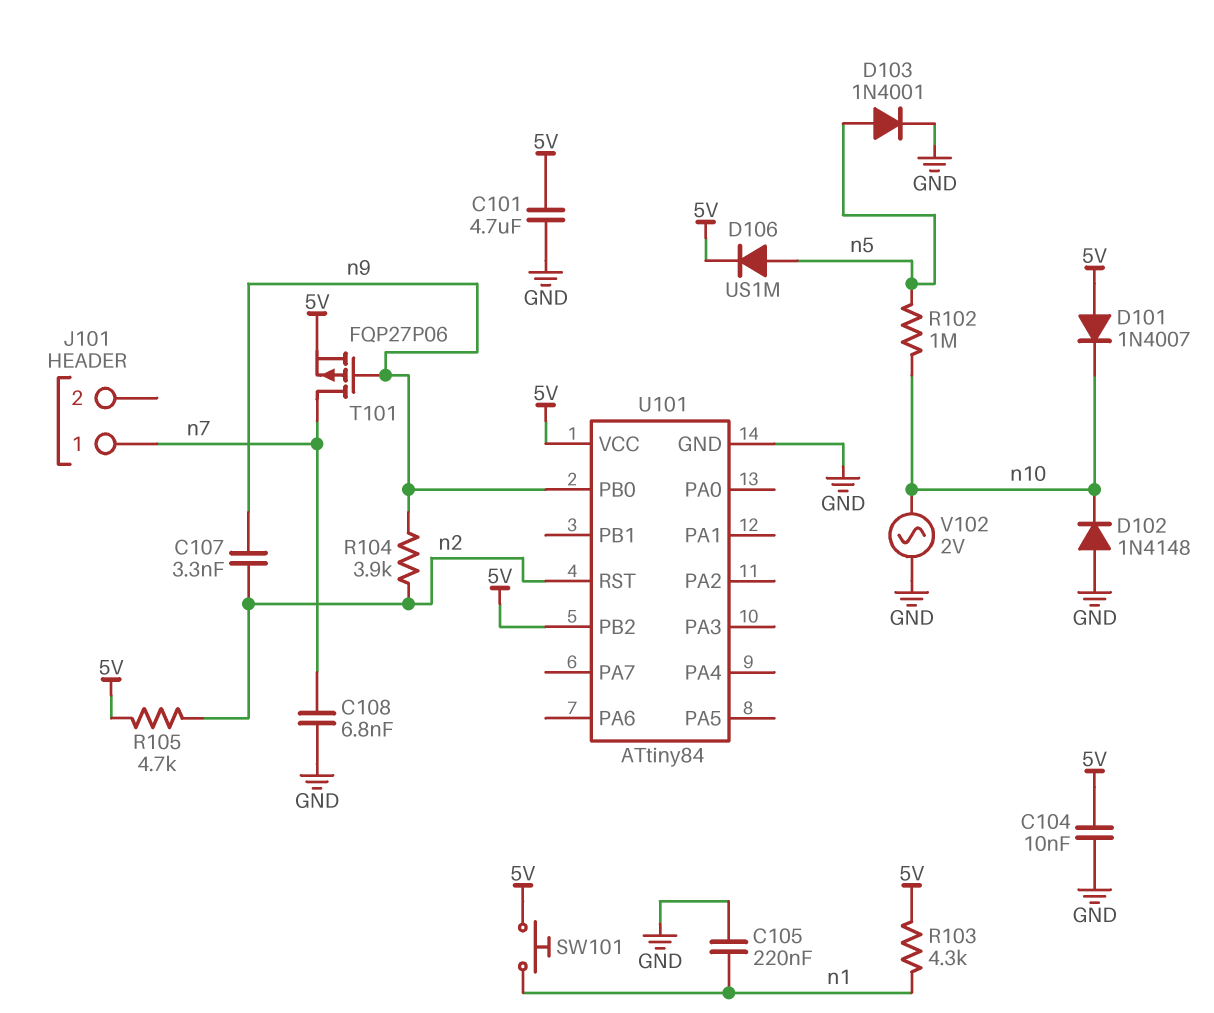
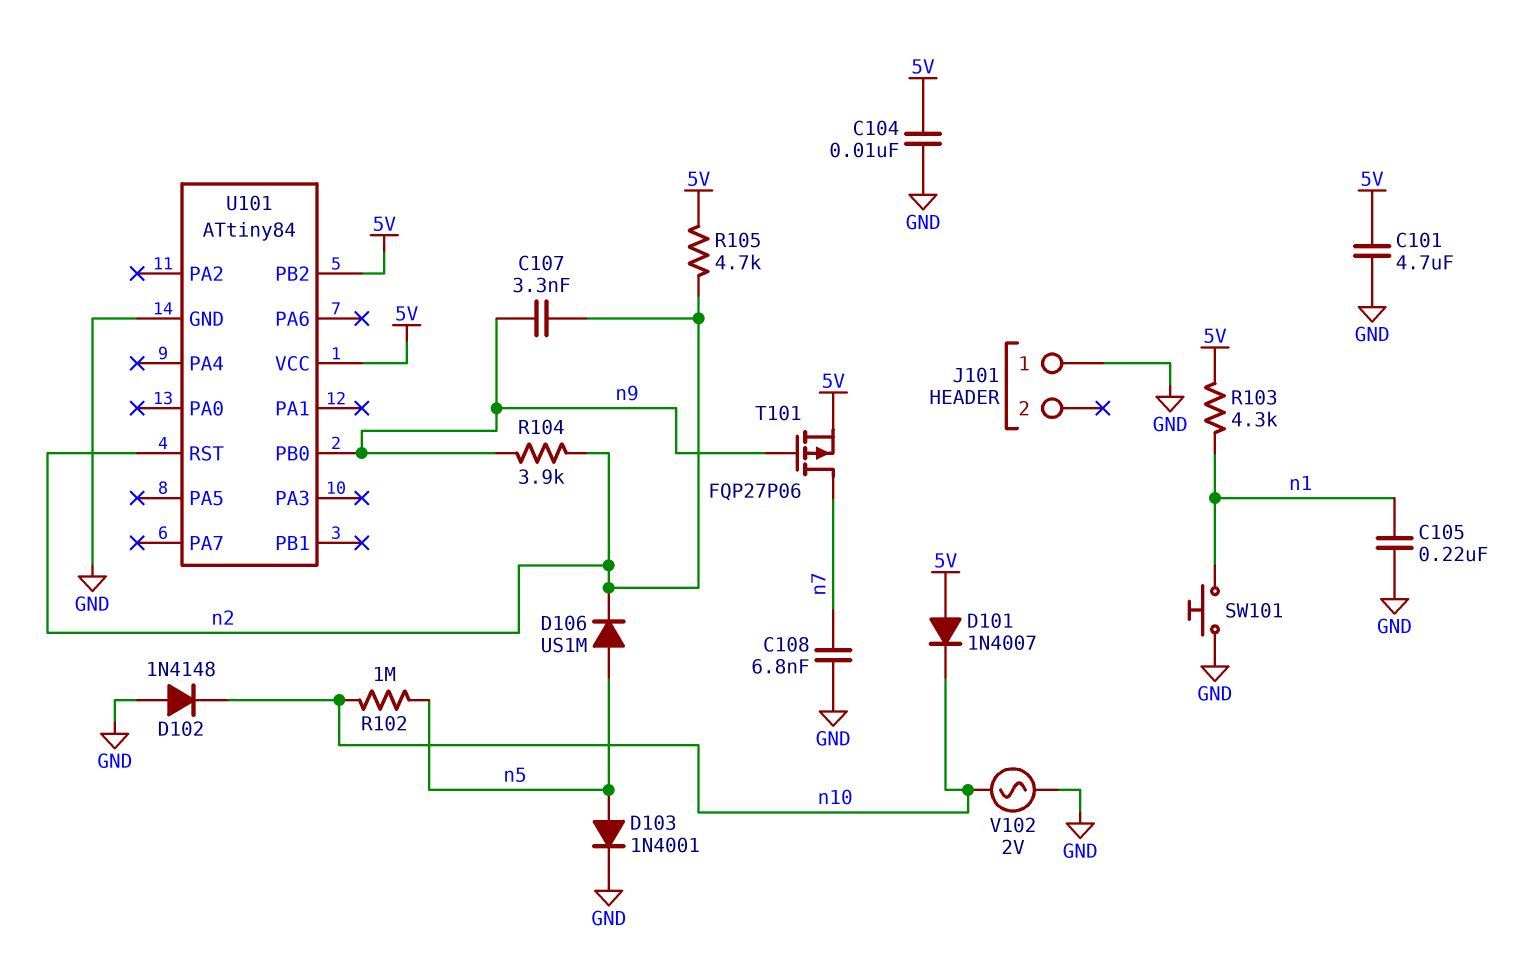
D106: diode US1M (A n5, K 5V) -> diode US1M (A n5, K n2)
J101 pin 1: n7 -> GND
SW101: button (5V, n1) -> button (GND, n1)

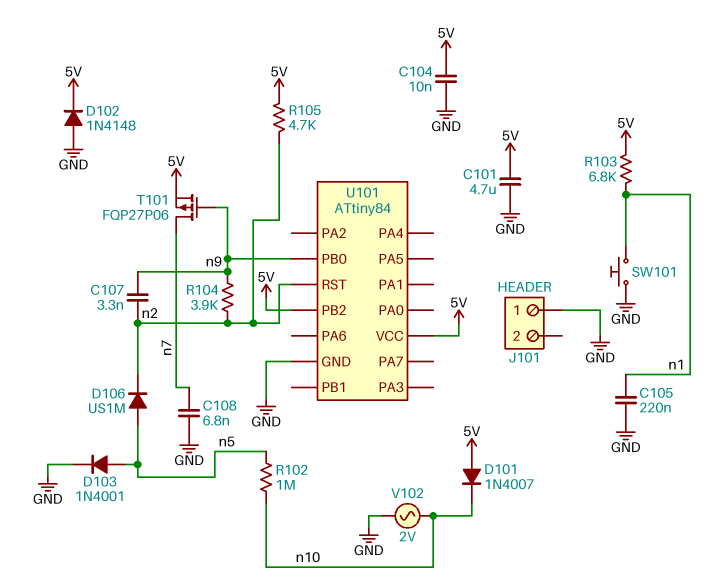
D102: diode 1N4148 (A GND, K n10) -> diode 1N4148 (A GND, K 5V)
R103: 4.3k (5V, n1) -> 6.8k (5V, n1)

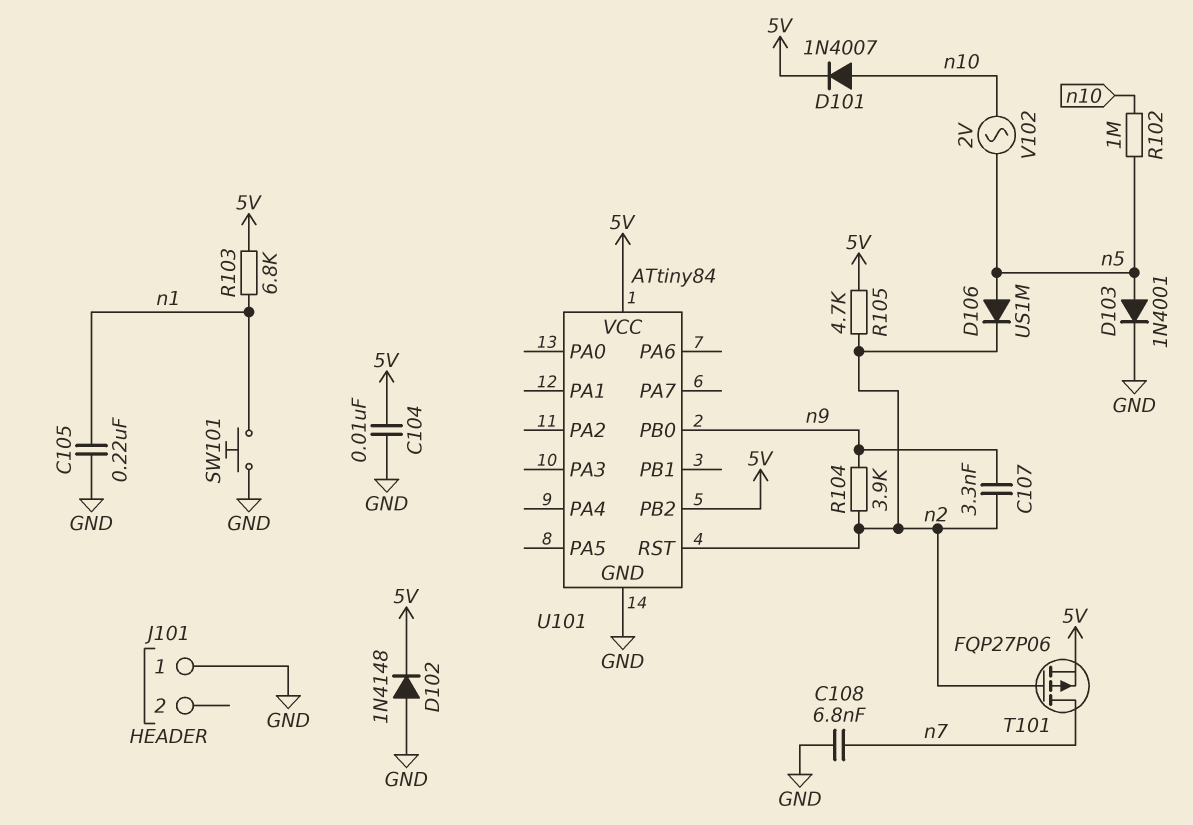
C101: 4.7uF (5V, GND) -> none
D101: diode 1N4007 (A 5V, K n10) -> diode 1N4007 (A n10, K 5V)
T101: PMOS FQP27P06 (G n9, D n7, S 5V) -> PMOS FQP27P06 (G n2, D n7, S 5V)
V102: AC 2V (GND, n10) -> AC 2V (n5, n10)

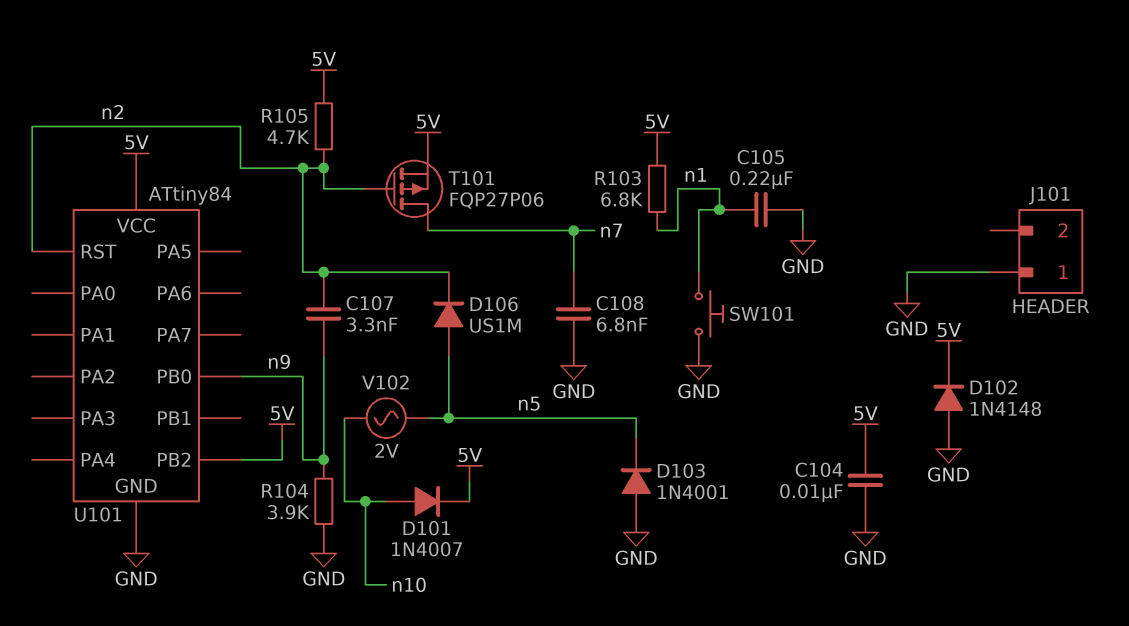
D103: diode 1N4001 (A n5, K GND) -> diode 1N4001 (A GND, K n5)
R102: 1M (n5, n10) -> none
R104: 3.9k (n2, n9) -> 3.9k (GND, n9)

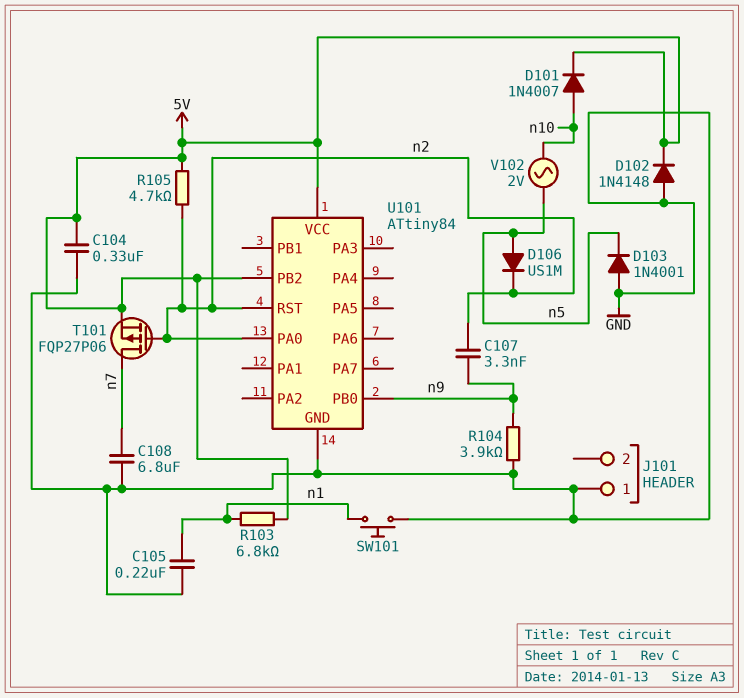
C104: 10nF (5V, GND) -> 330nF (5V, GND)
C108: 6.8nF (GND, n7) -> 6.8uF (GND, n7)
U101 pin PA0: none -> n2

